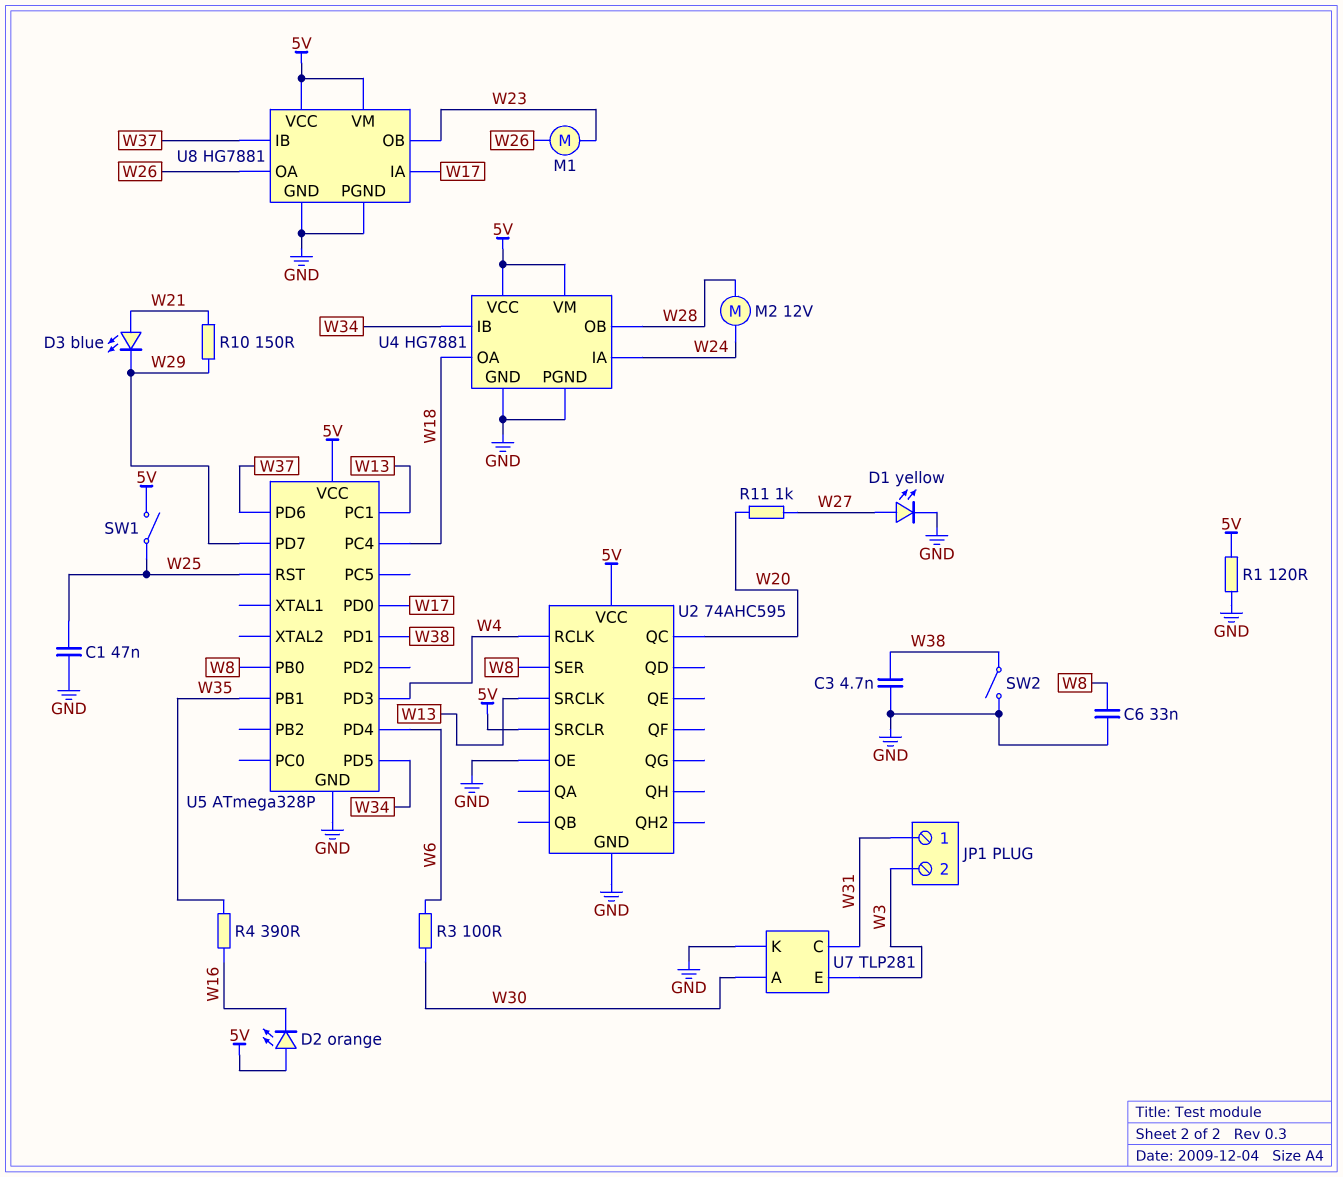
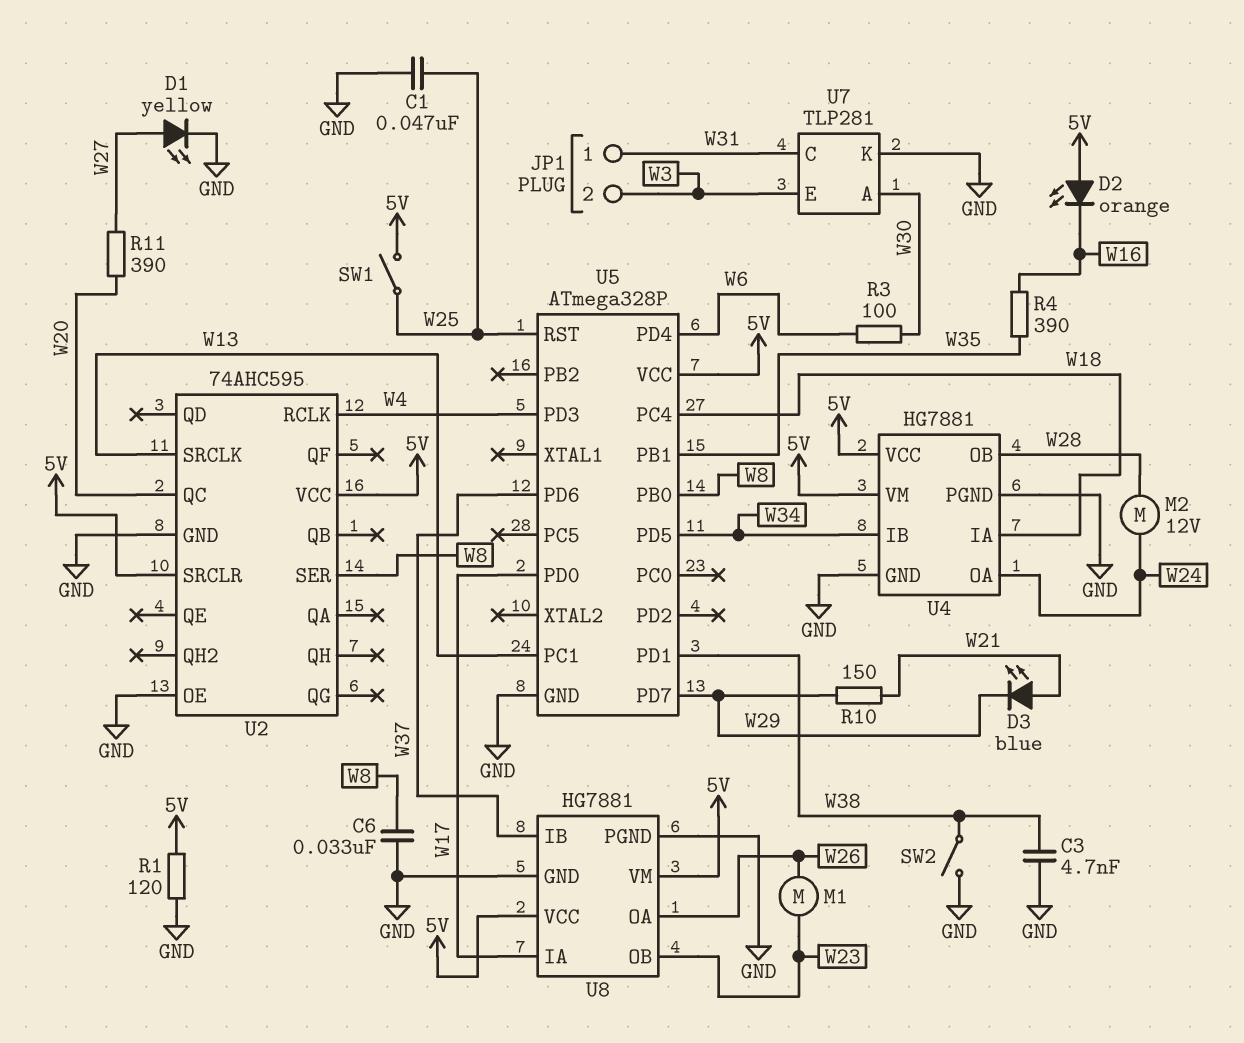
R11: 1k (W20, W27) -> 390 (W20, W27)
U4 pin IA: W24 -> W18
U4 pin OA: W18 -> W24

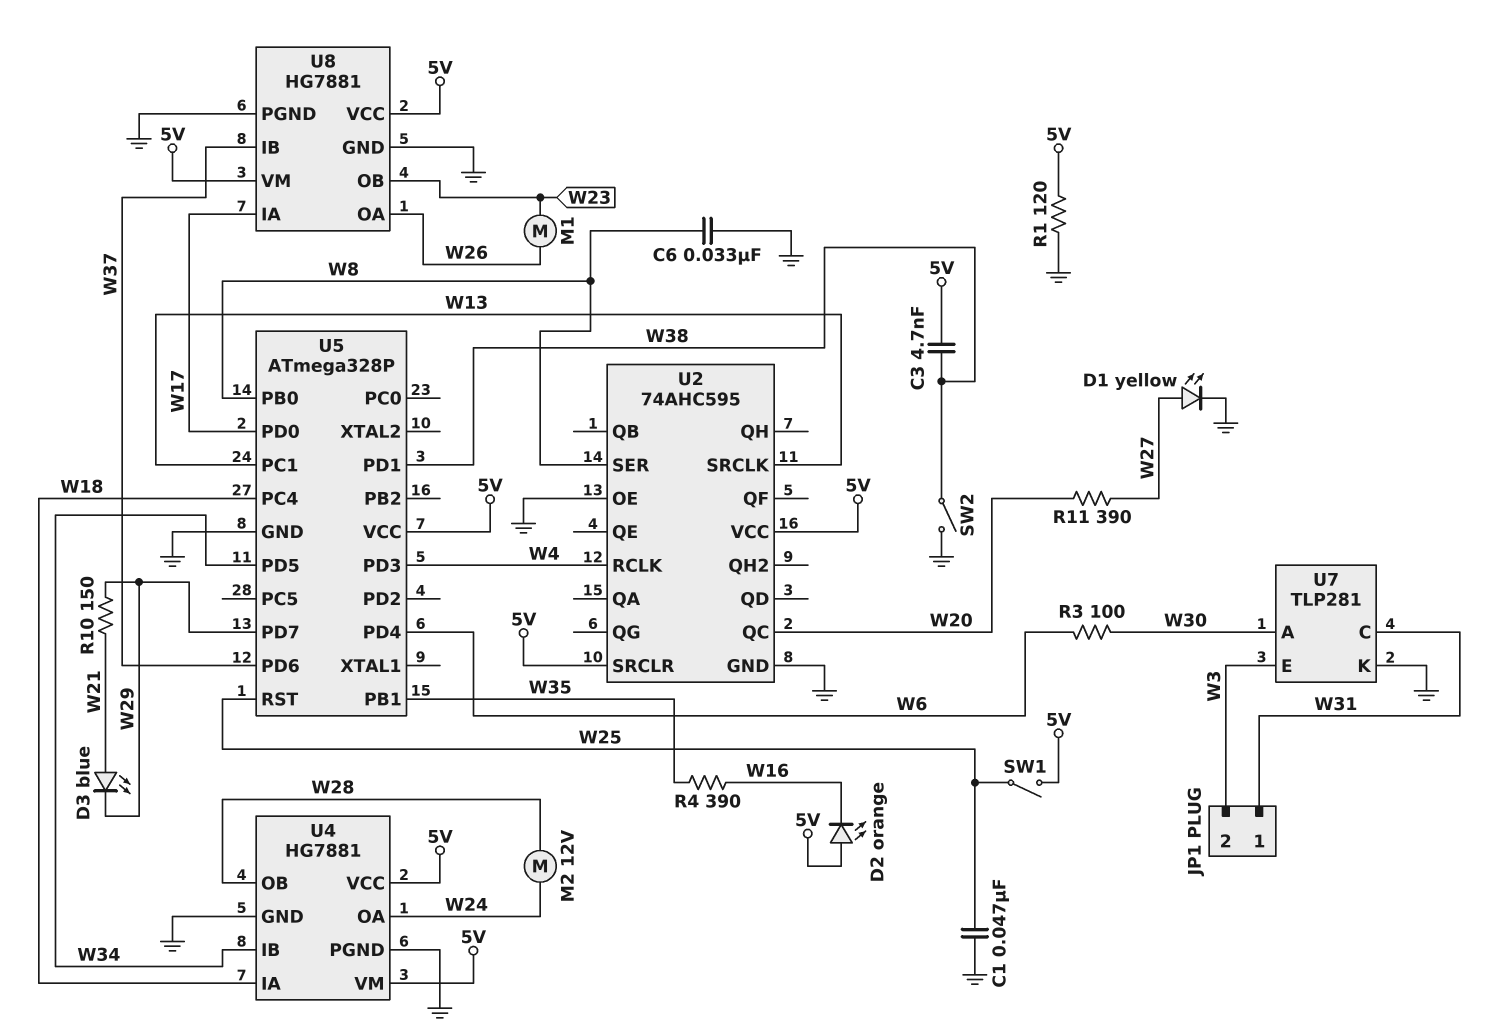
C3: 4.7nF (GND, W38) -> 4.7nF (5V, W38)

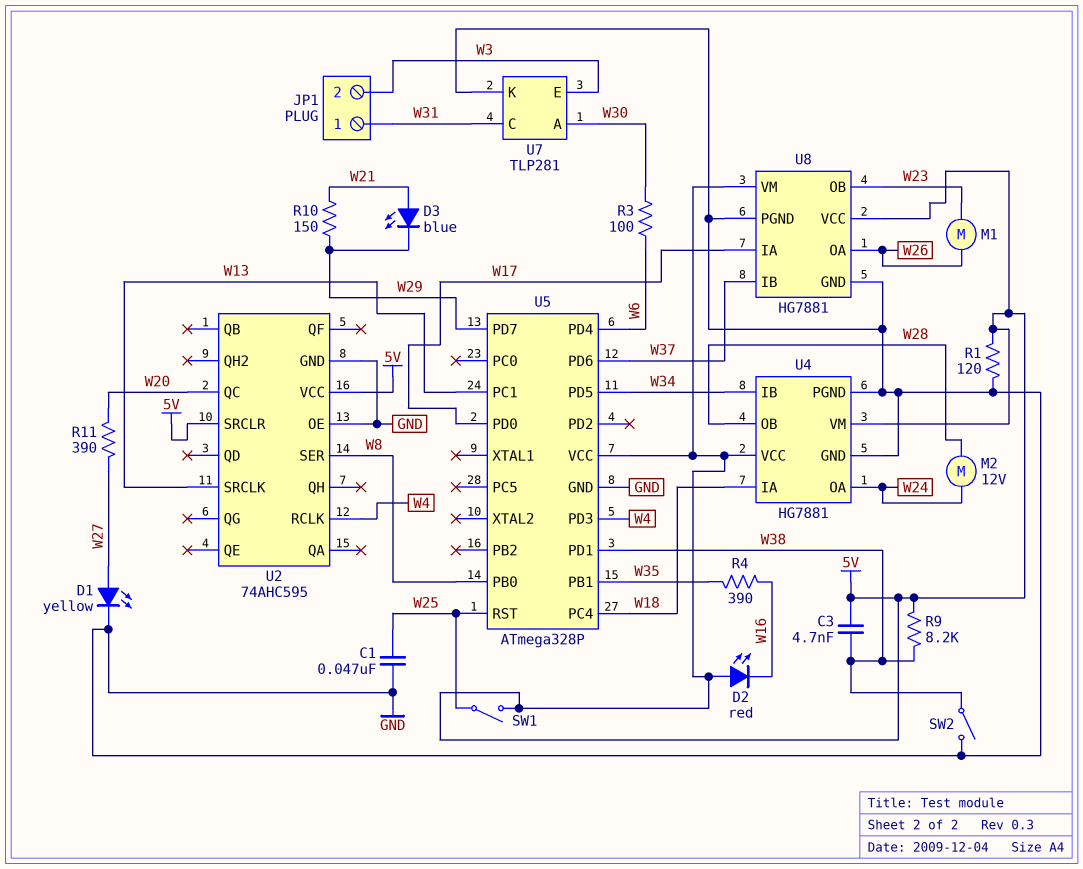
C6: 33nF (GND, W8) -> none
D2: LED orange (A 5V, K W16) -> LED red (A 5V, K W16)
R9: none -> 8.2k (5V, W38)

